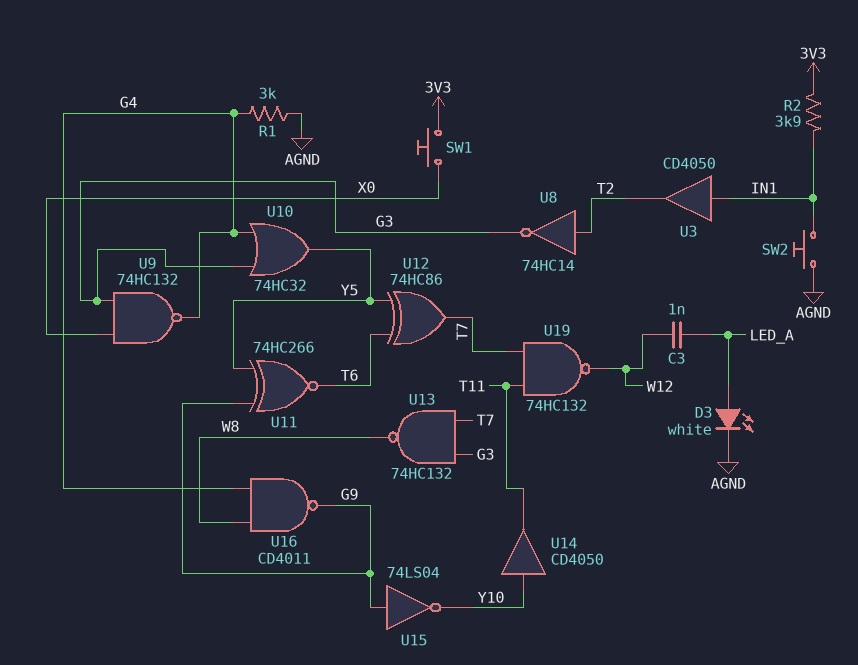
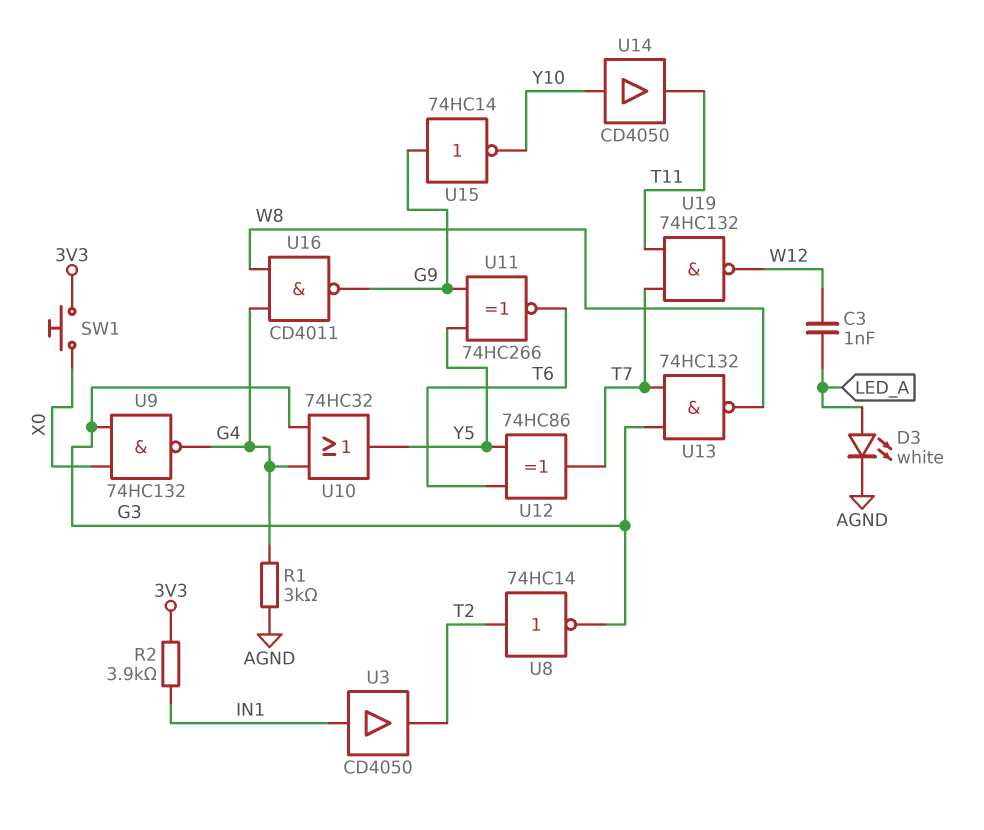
SW2: button (AGND, IN1) -> none
U15: NOT 74LS04 (in G9, out Y10) -> NOT 74HC14 (in G9, out Y10)

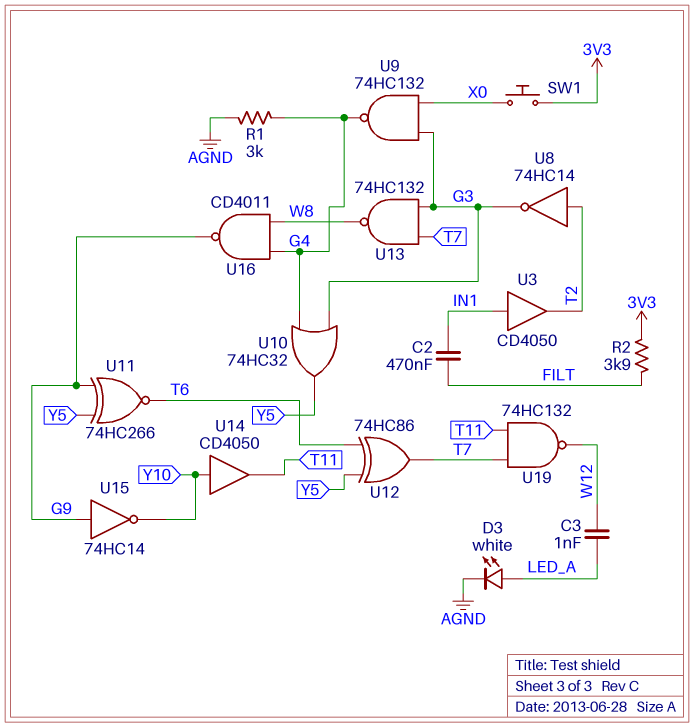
C2: none -> 470nF (FILT, IN1)
R2: 3.9k (3V3, IN1) -> 3.9k (3V3, FILT)

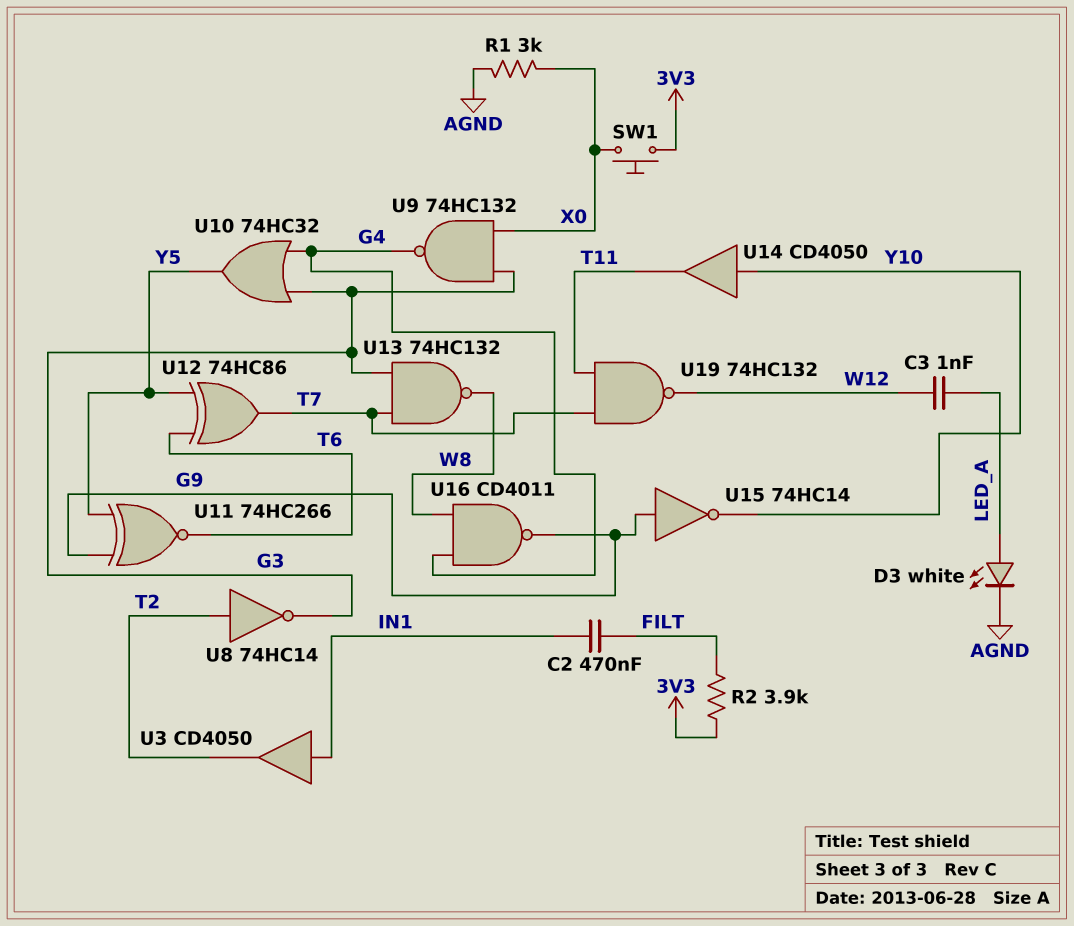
R1: 3k (AGND, G4) -> 3k (AGND, X0)

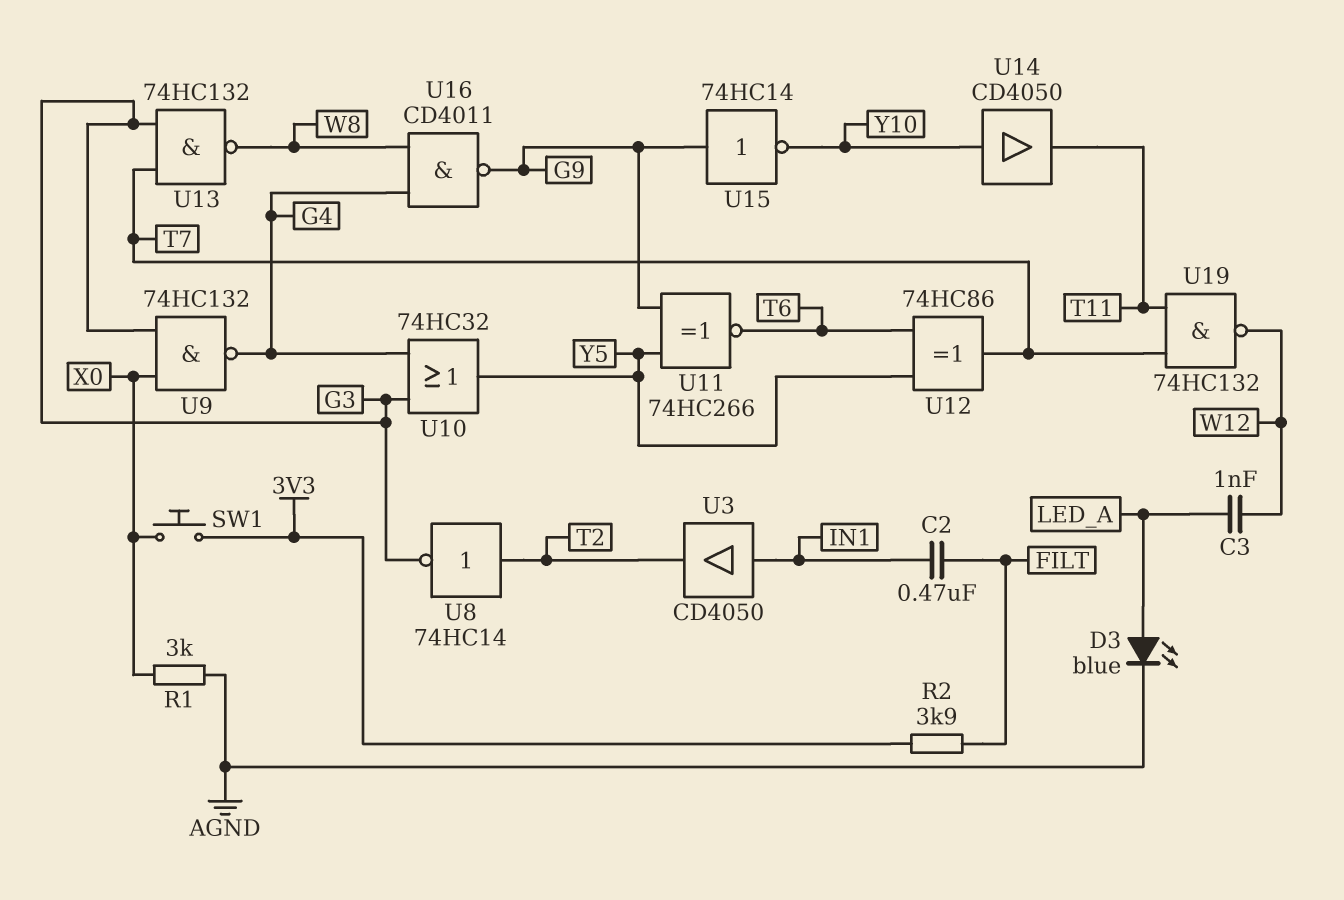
D3: LED white (A LED_A, K AGND) -> LED blue (A LED_A, K AGND)

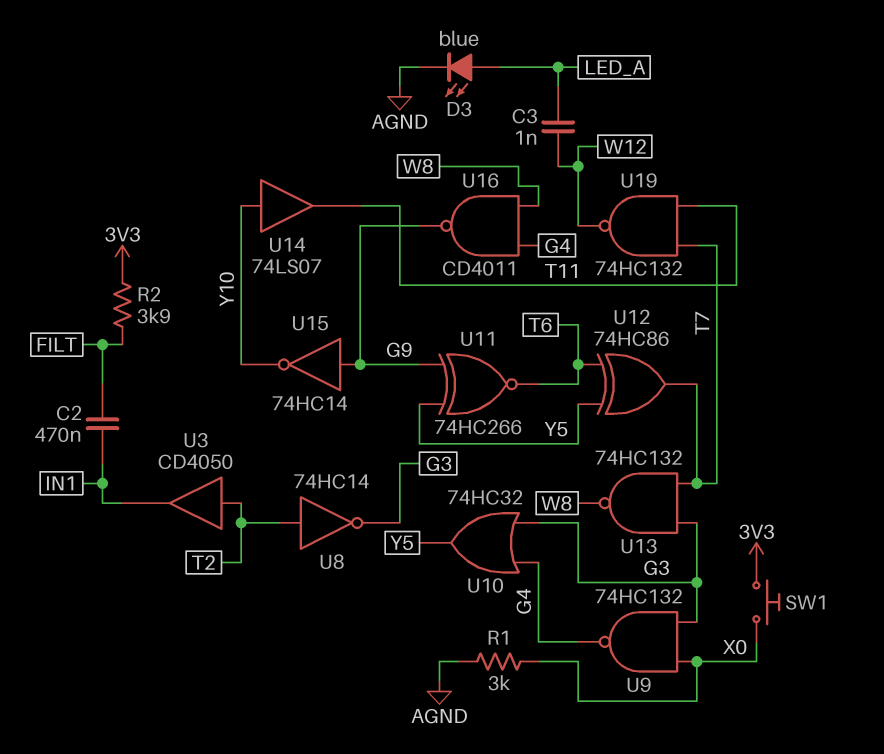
U3: buffer CD4050 (in IN1, out T2) -> buffer CD4050 (in T2, out IN1)
U14: buffer CD4050 (in Y10, out T11) -> buffer 74LS07 (in Y10, out T11)

